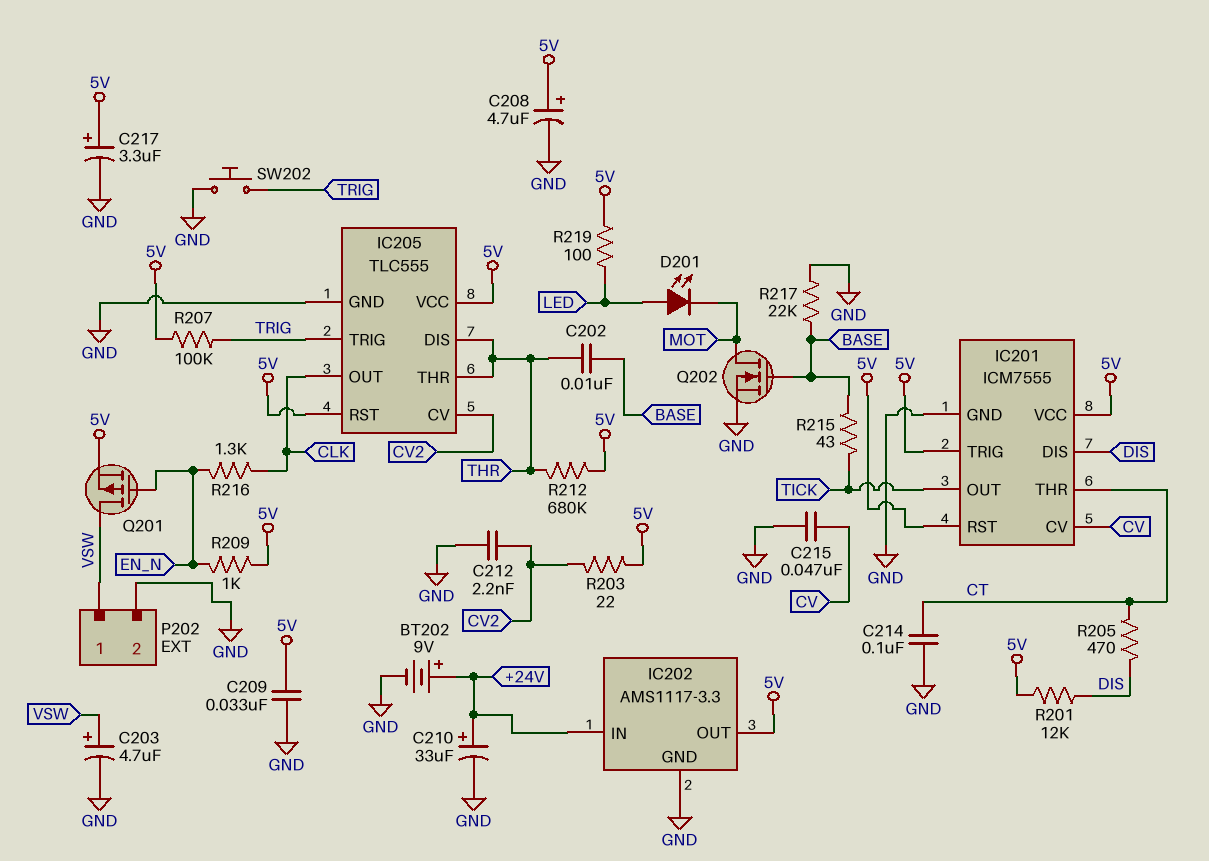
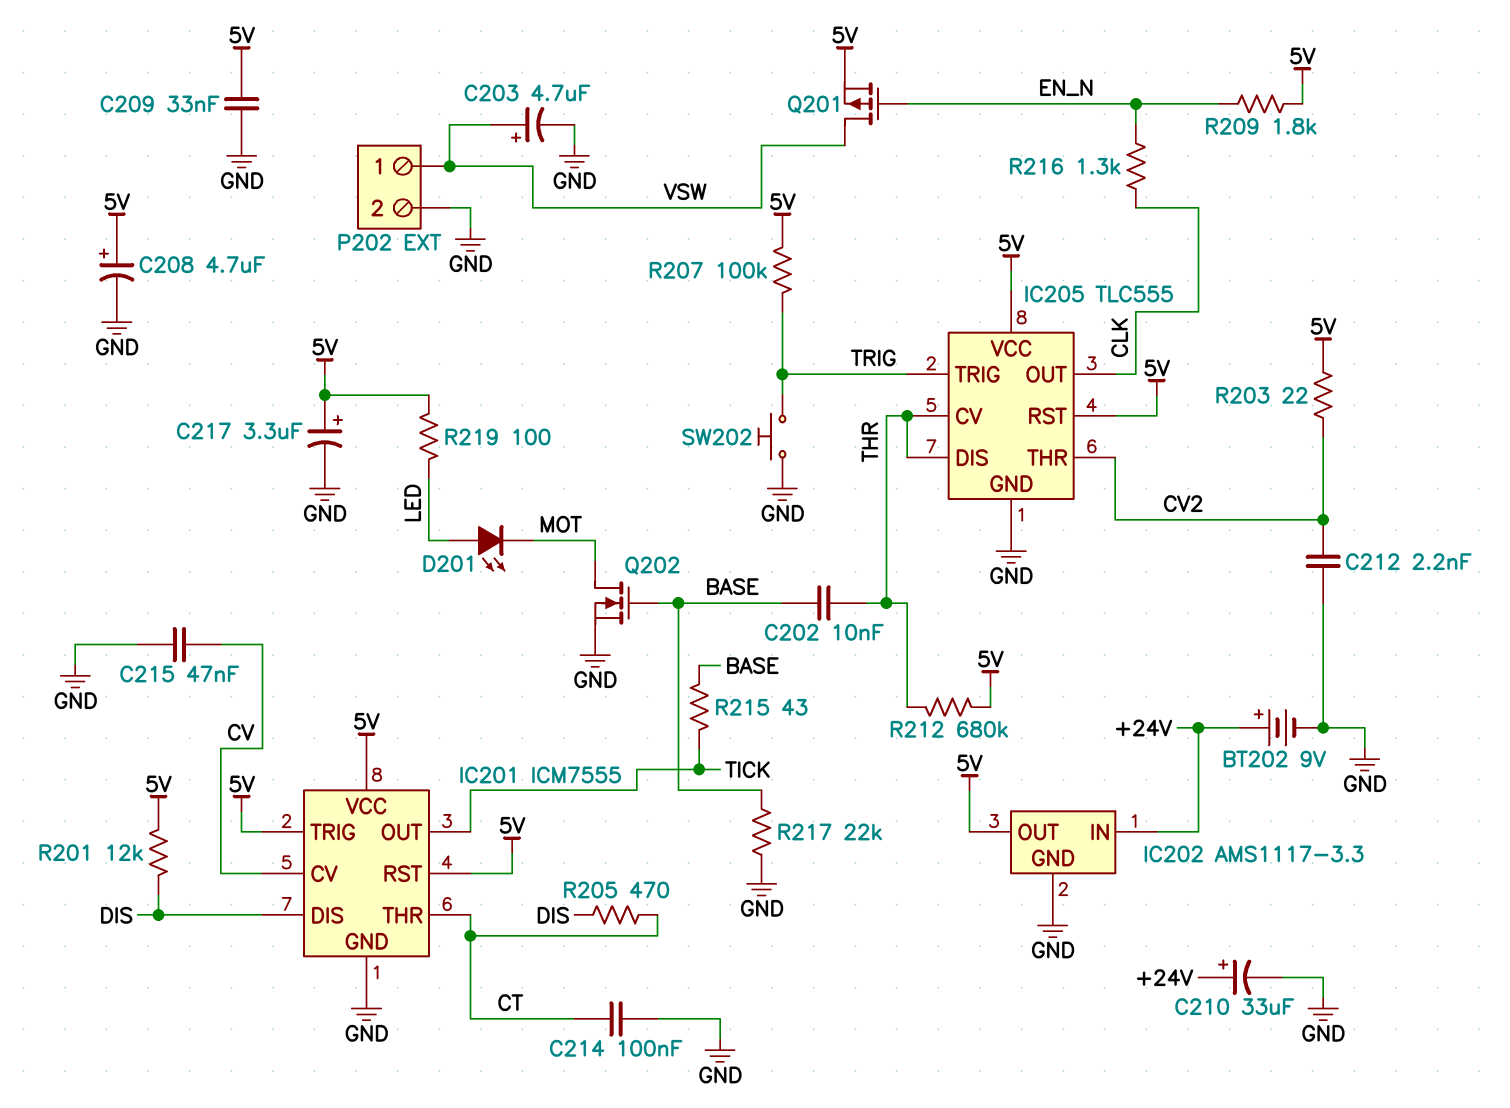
IC205 pin CV: CV2 -> THR
IC205 pin THR: THR -> CV2
R209: 1k (5V, EN_N) -> 1.8k (5V, EN_N)

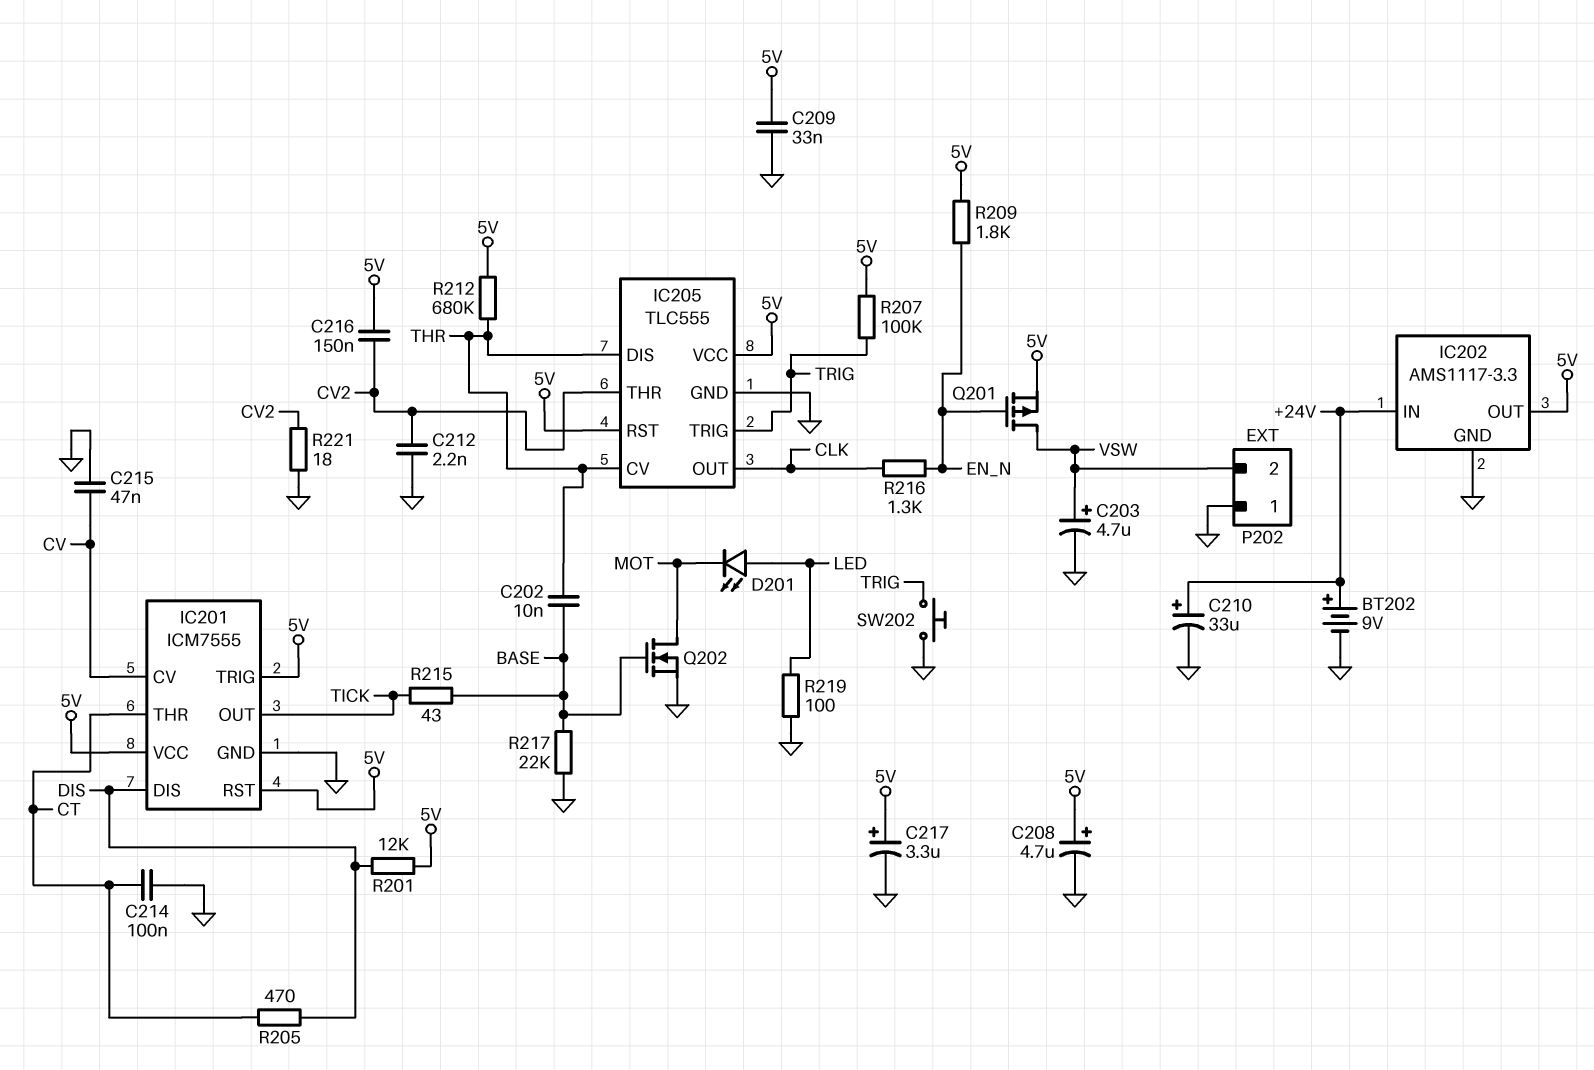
C216: none -> 150nF (5V, CV2)
P202 pin 1: VSW -> GND
P202 pin 2: GND -> VSW
R203: 22 (5V, CV2) -> none
R219: 100 (5V, LED) -> 100 (GND, LED)
R221: none -> 18 (CV2, GND)

